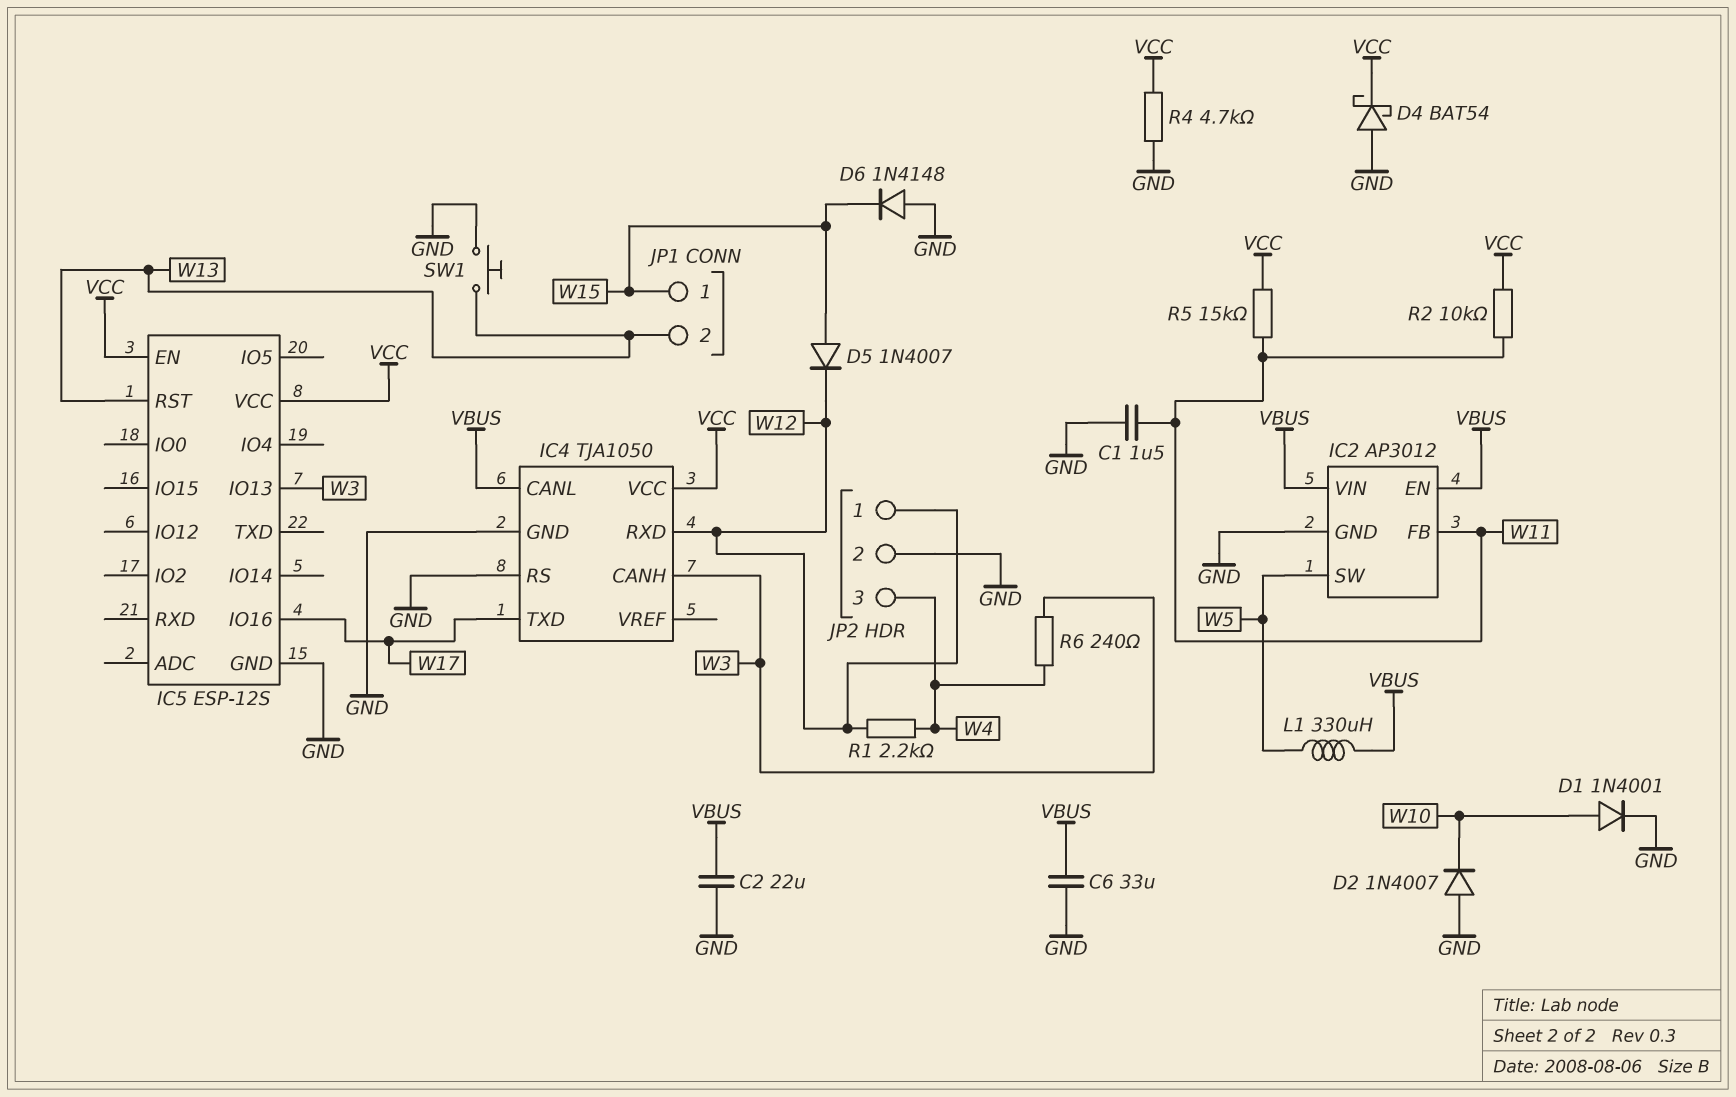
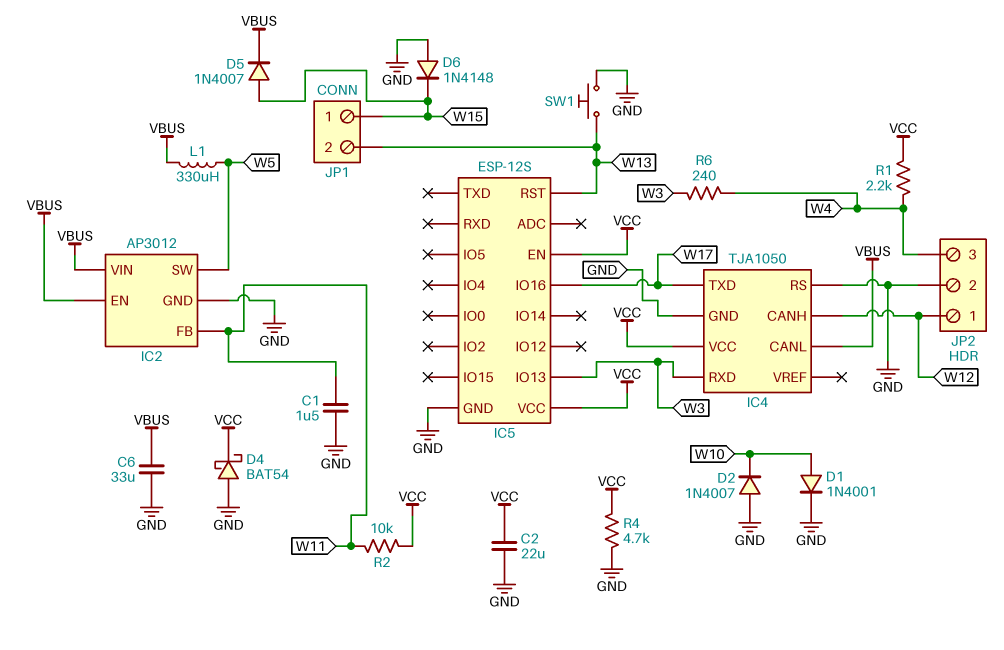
C2: 22uF (GND, VBUS) -> 22uF (GND, VCC)
D5: diode 1N4007 (A W15, K W12) -> diode 1N4007 (A W15, K VBUS)
IC4 pin CANH: W3 -> W12
IC4 pin RXD: W12 -> W3
R1: 2.2k (W4, W12) -> 2.2k (VCC, W4)
R5: 15k (VCC, W11) -> none

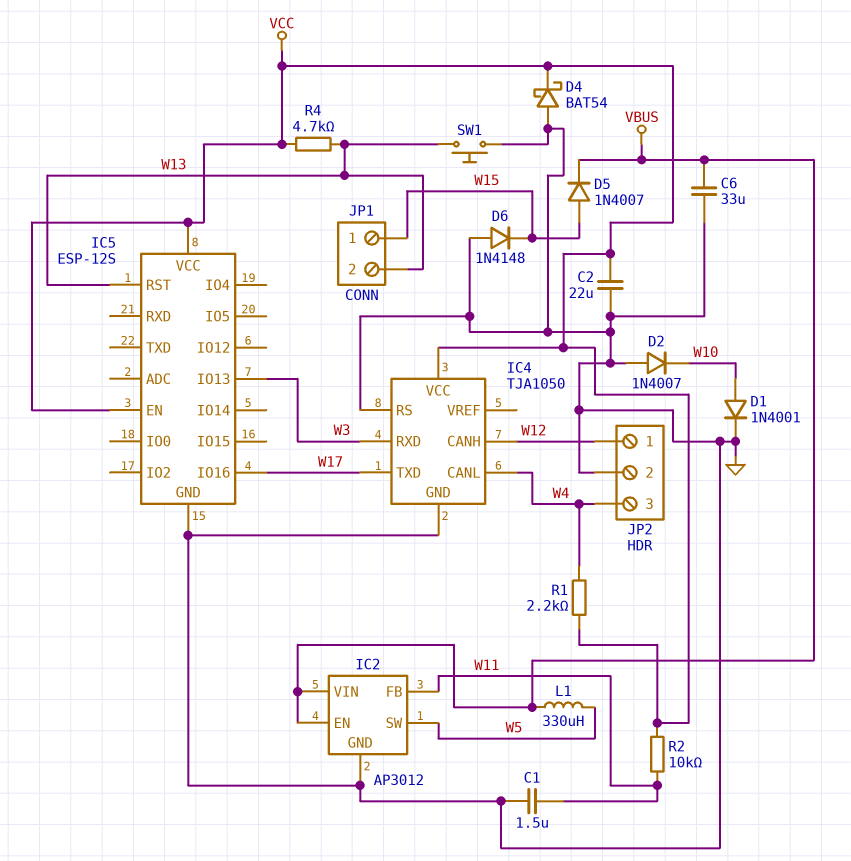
IC4 pin CANL: VBUS -> W4
R4: 4.7k (GND, VCC) -> 4.7k (VCC, W13)
R6: 240 (W3, W4) -> none

